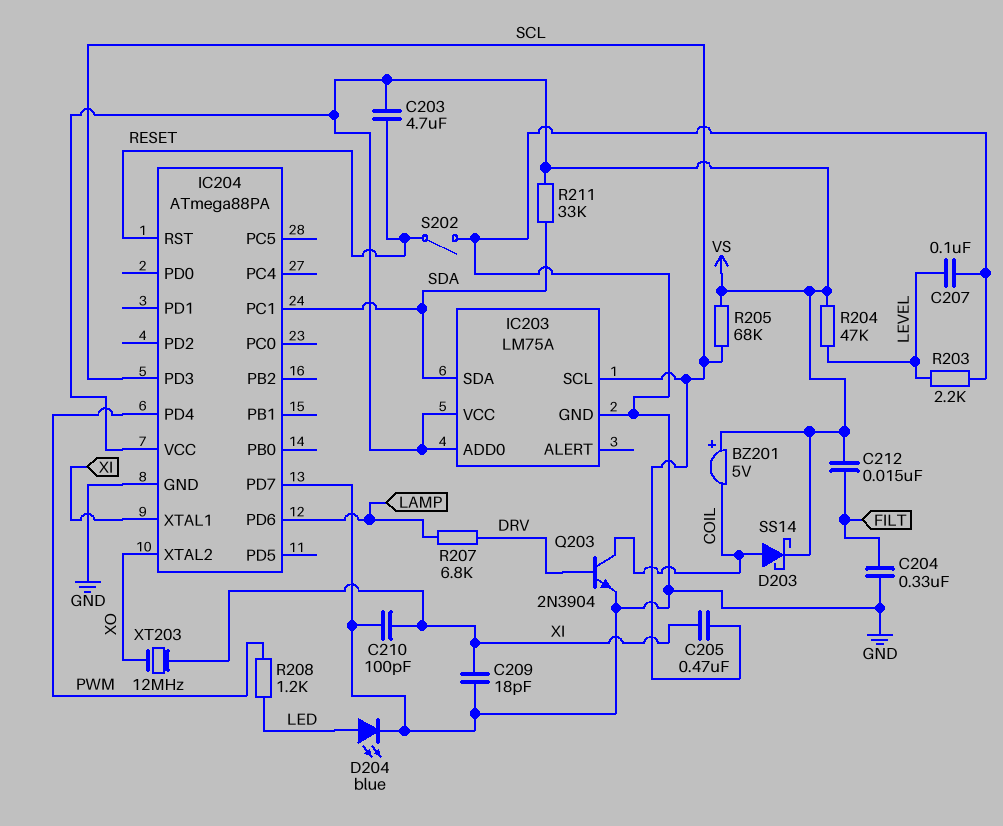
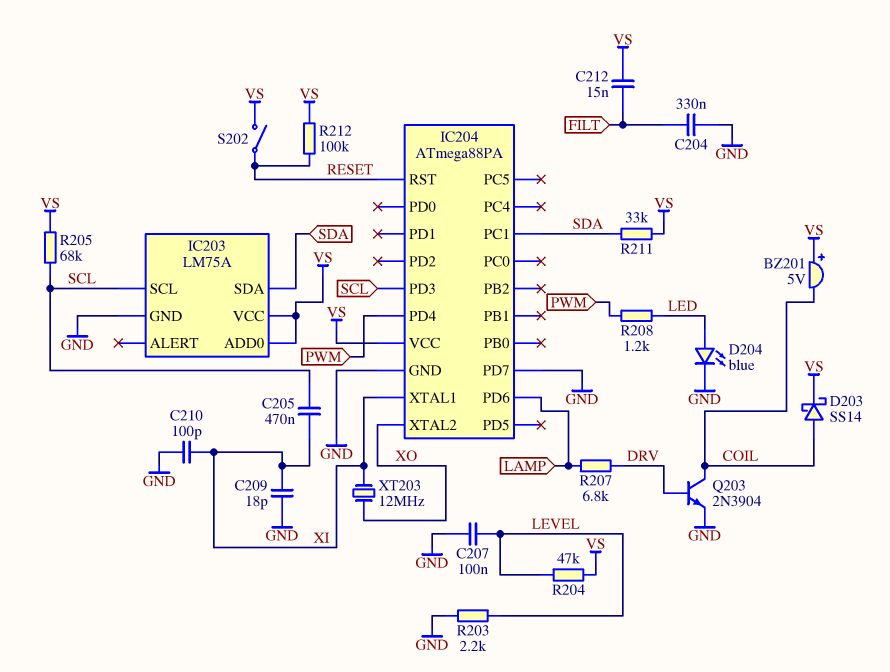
C203: 4.7uF (RESET, VS) -> none
R212: none -> 100k (RESET, VS)
S202: switch (GND, RESET) -> switch (RESET, VS)

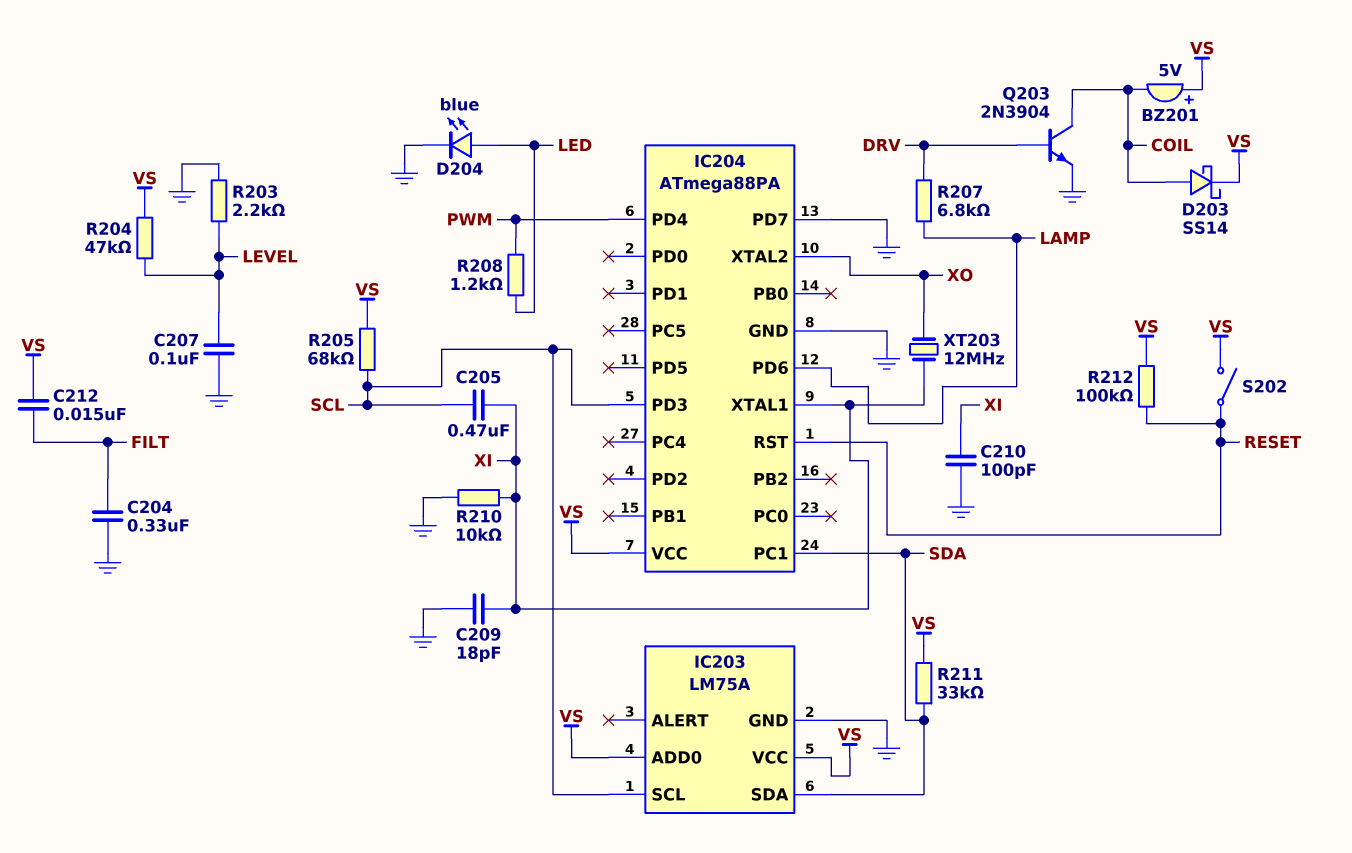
R210: none -> 10k (GND, XI)

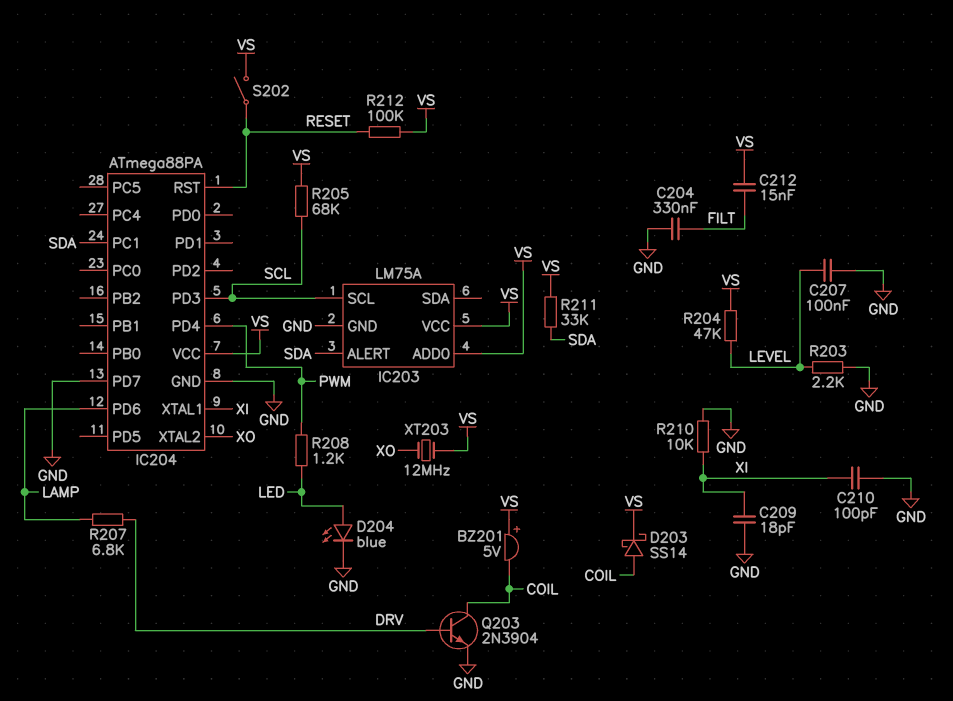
C205: 470nF (SCL, XI) -> none
IC203 pin ALERT: none -> SDA
IC203 pin SDA: SDA -> none
XT203: 12MHz (XI, XO) -> 12MHz (VS, XO)

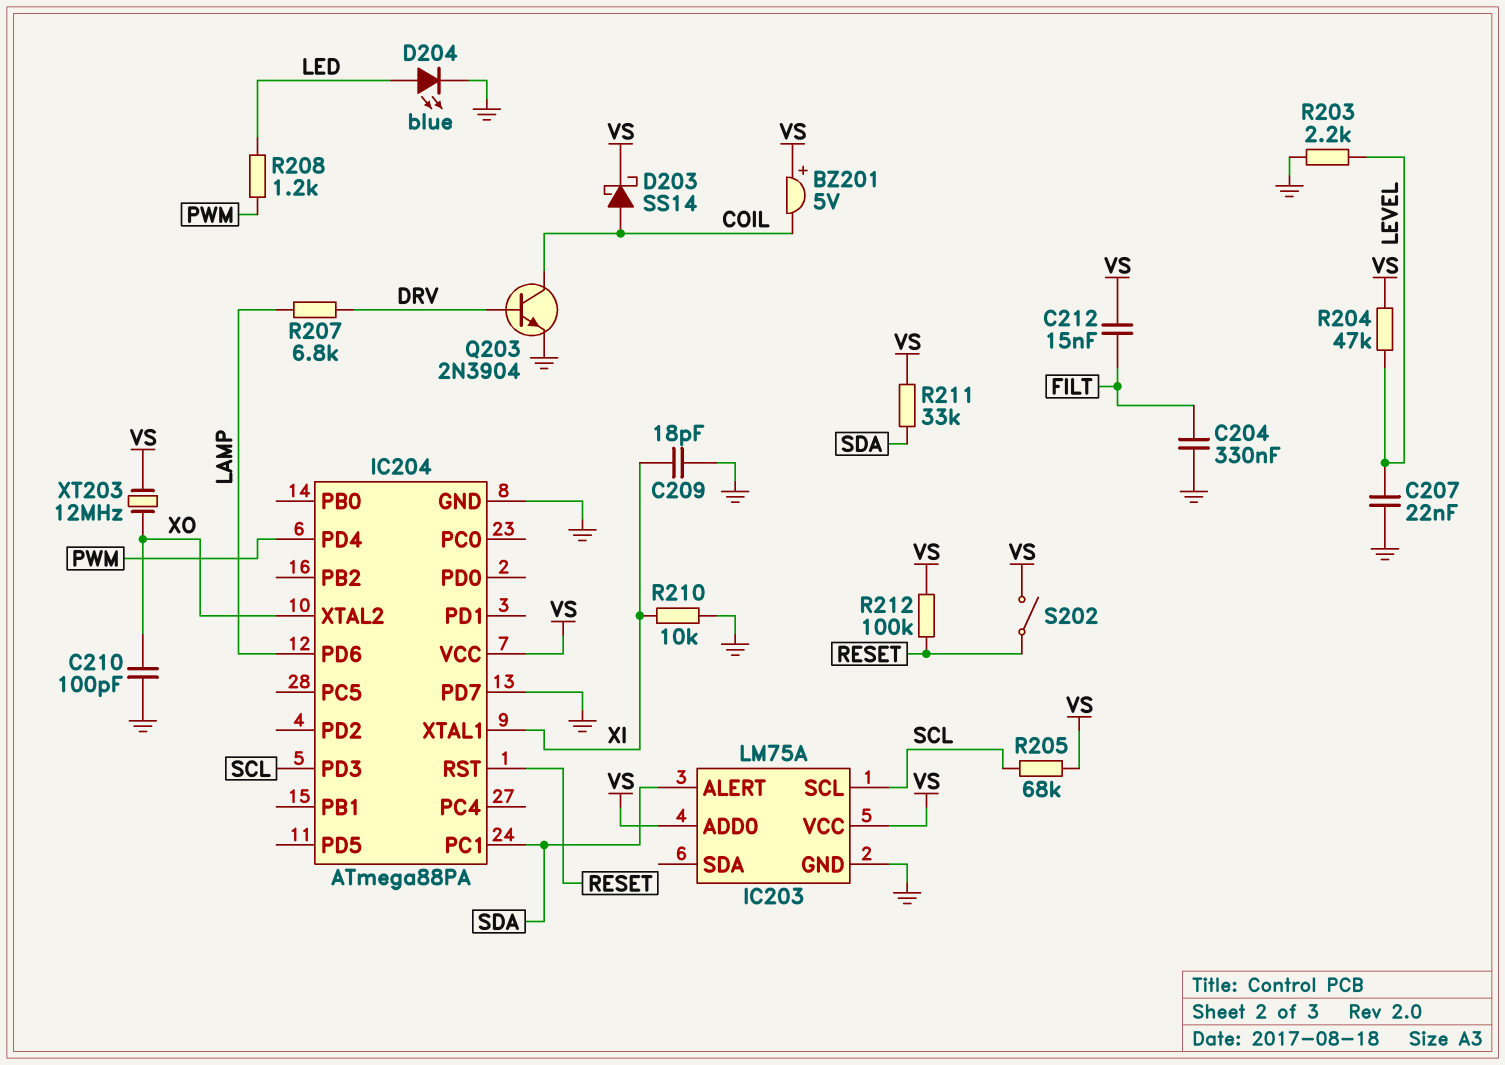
C207: 100nF (GND, LEVEL) -> 22nF (GND, LEVEL)
C210: 100pF (GND, XI) -> 100pF (GND, XO)

